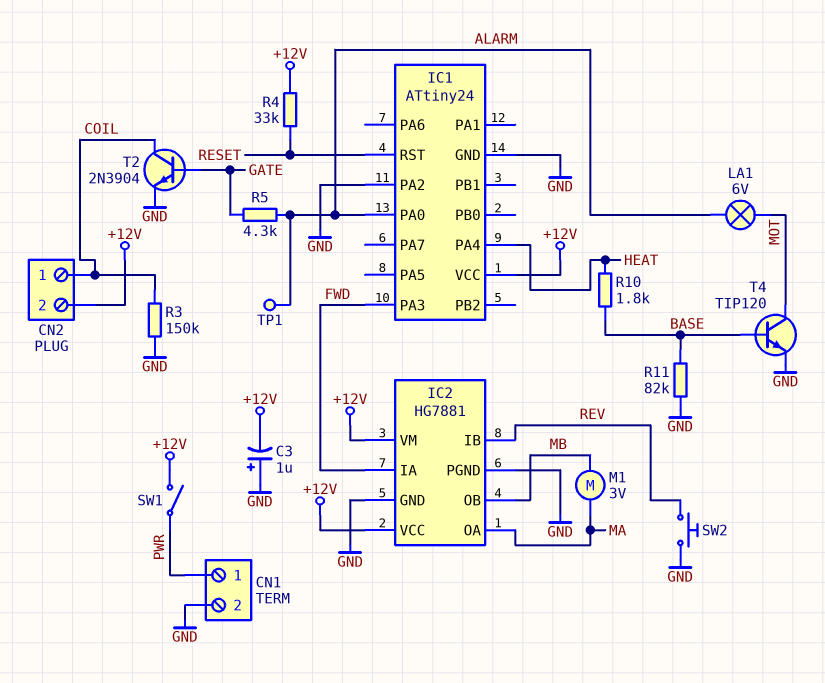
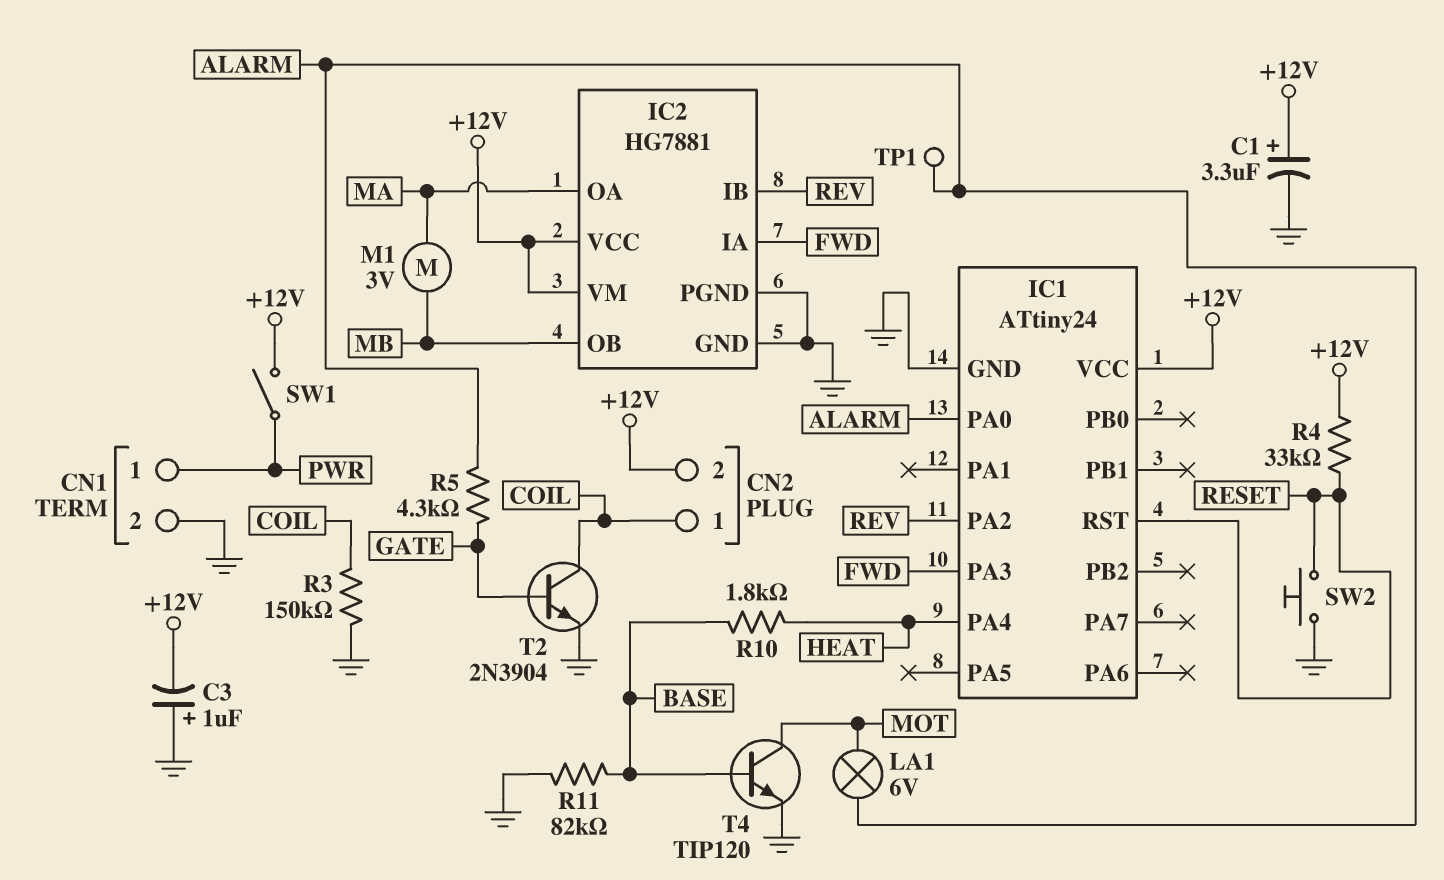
C1: none -> 3.3uF (plus +12V, minus GND)
IC1 pin PA2: GND -> REV
SW2: button (GND, REV) -> button (GND, RESET)

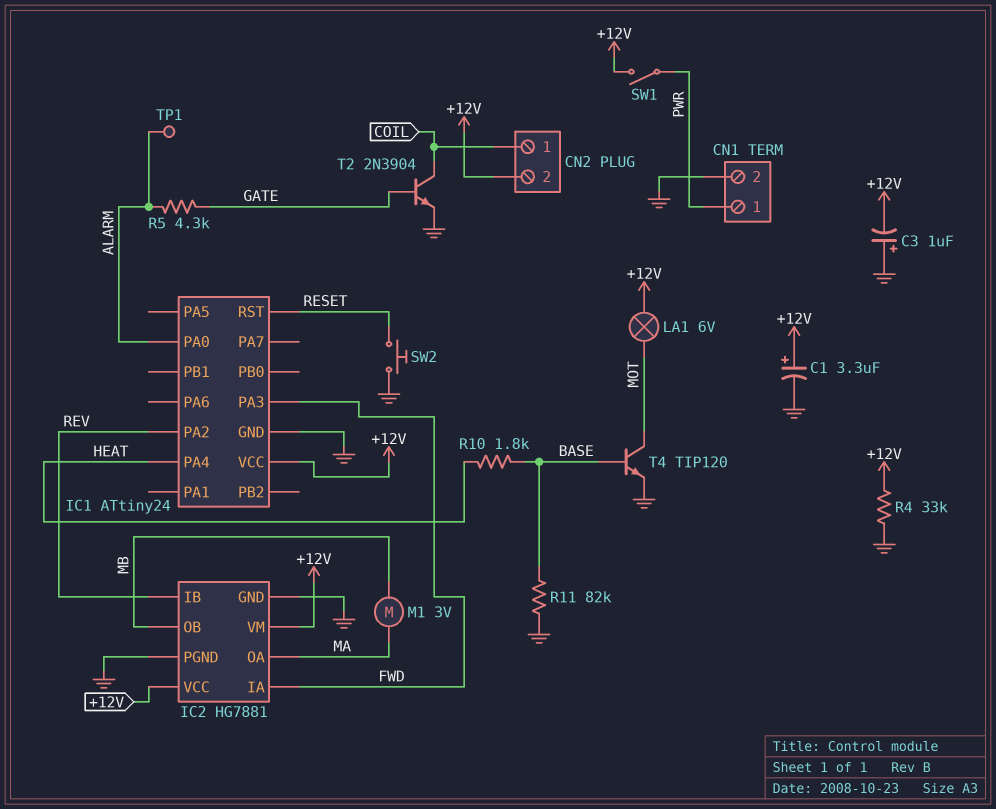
LA1: lamp 6V (ALARM, MOT) -> lamp 6V (+12V, MOT)
R3: 150k (COIL, GND) -> none
R4: 33k (+12V, RESET) -> 33k (+12V, GND)

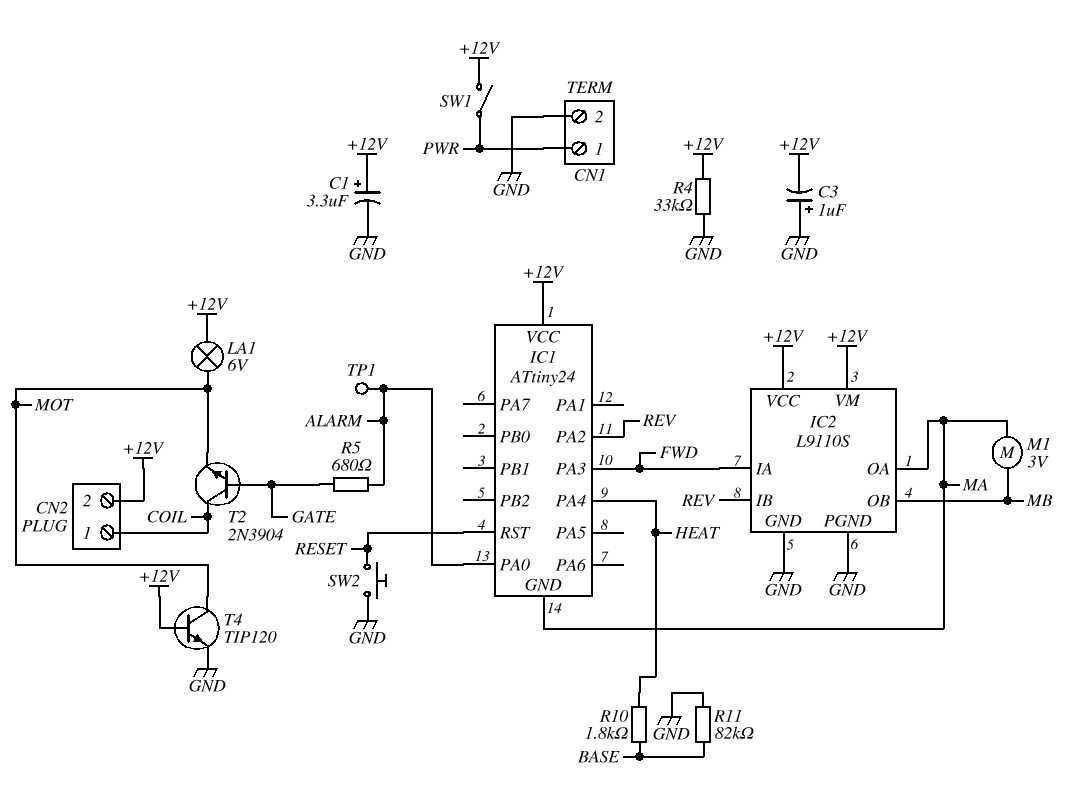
IC1 pin GND: GND -> MA
IC2: HG7881 -> L9110S
R5: 4.3k (ALARM, GATE) -> 680 (ALARM, GATE)
T2: NPN 2N3904 (B GATE, C COIL, E GND) -> NPN 2N3904 (B GATE, C COIL, E MOT)
T4: NPN TIP120 (B BASE, C MOT, E GND) -> NPN TIP120 (B +12V, C MOT, E GND)

